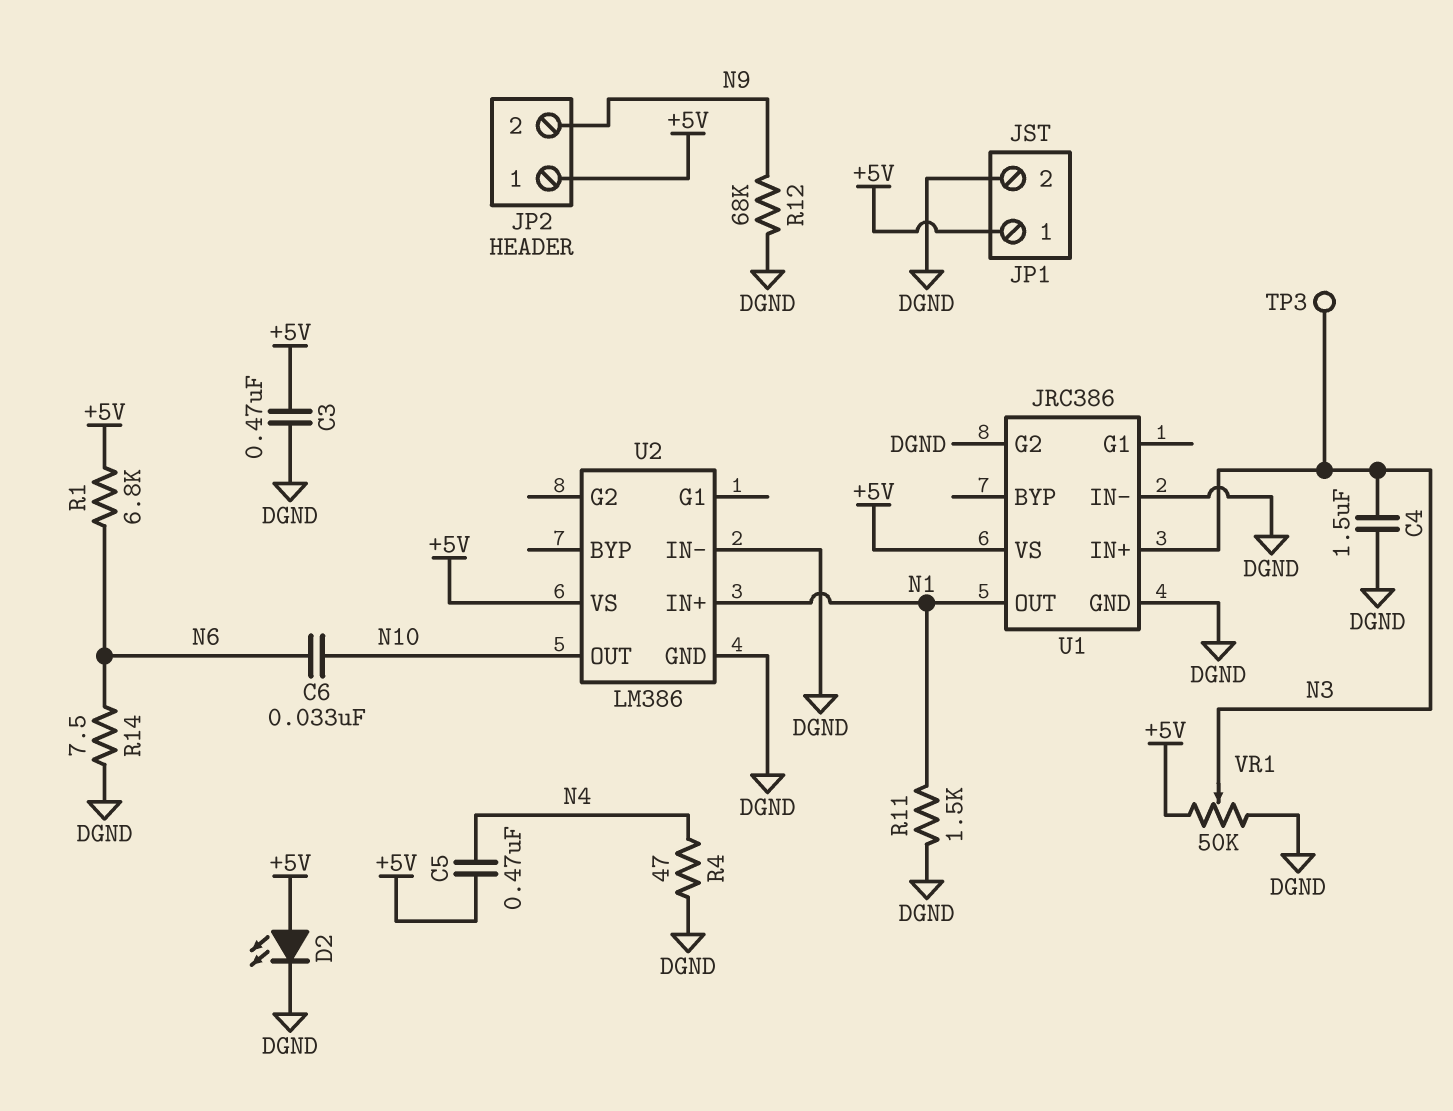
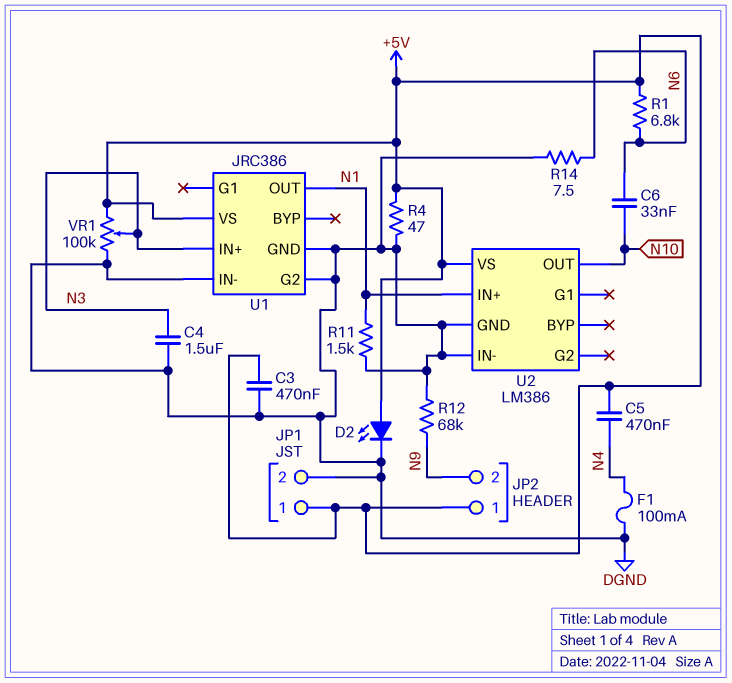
F1: none -> 100mA (DGND, N4)
R4: 47 (DGND, N4) -> 47 (+5V, DGND)
TP3: test point (N3) -> none
VR1: 50k (+5V, DGND, wiper N3) -> 100k (+5V, DGND, wiper N3)

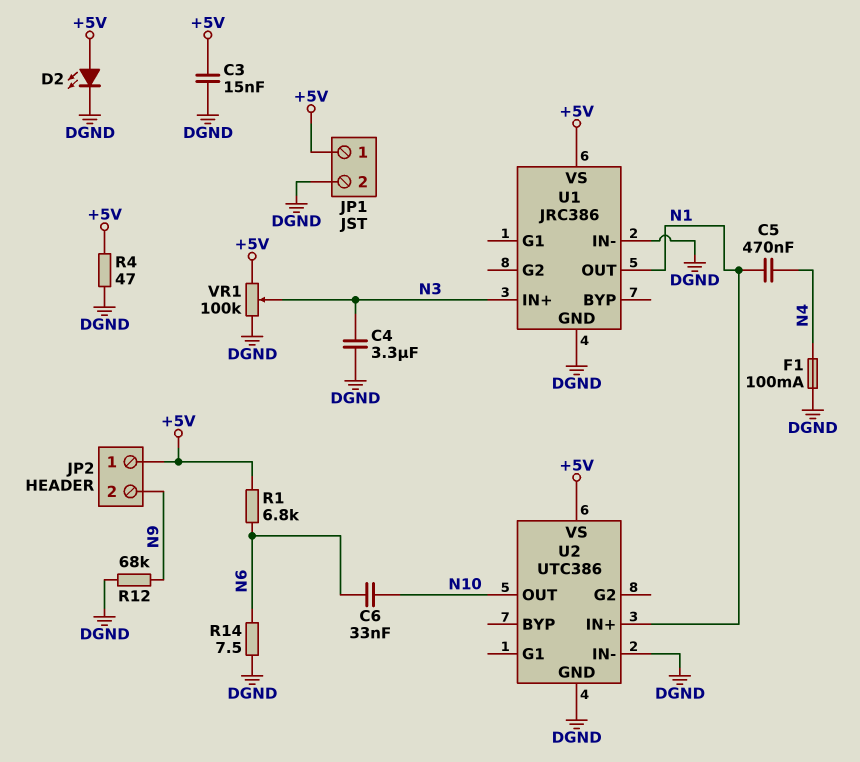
C3: 470nF (+5V, DGND) -> 15nF (+5V, DGND)
C4: 1.5uF (DGND, N3) -> 3.3uF (DGND, N3)
C5: 470nF (+5V, N4) -> 470nF (N1, N4)
R11: 1.5k (DGND, N1) -> none
U1 pin G2: DGND -> none
U2: LM386 -> UTC386

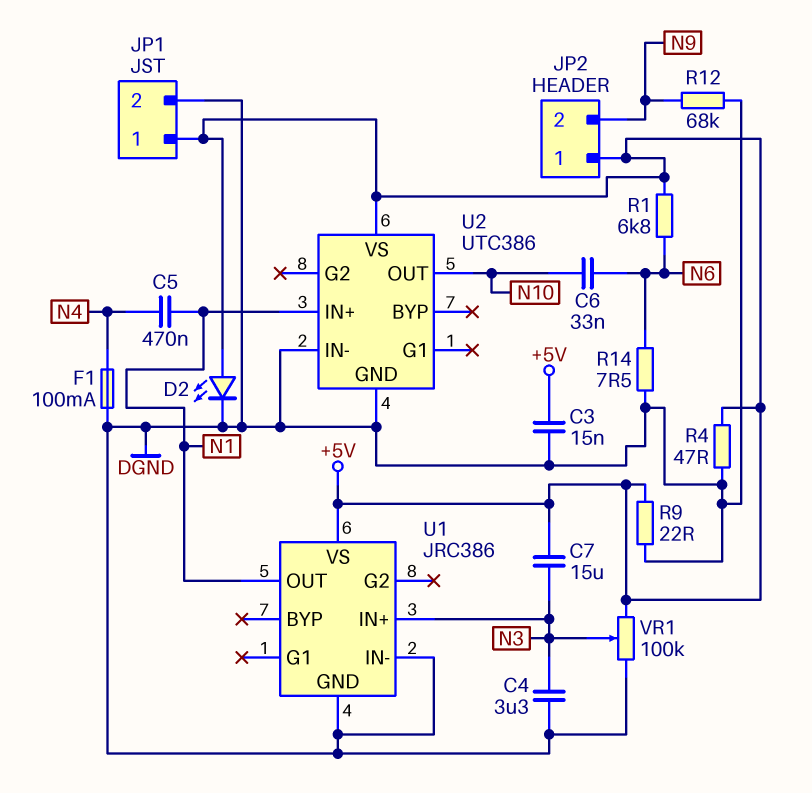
C7: none -> 15uF (+5V, N3)
R9: none -> 22 (+5V, DGND)

